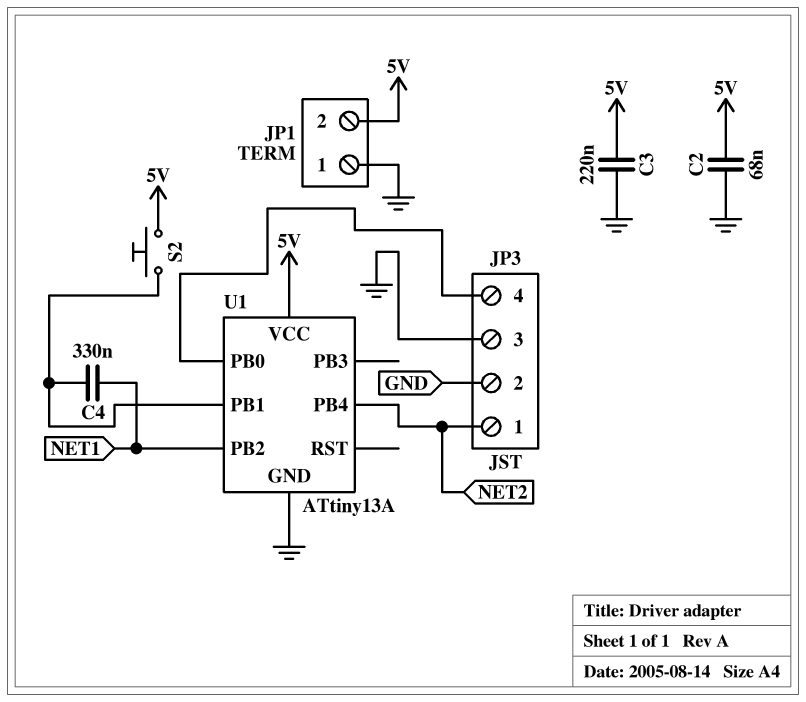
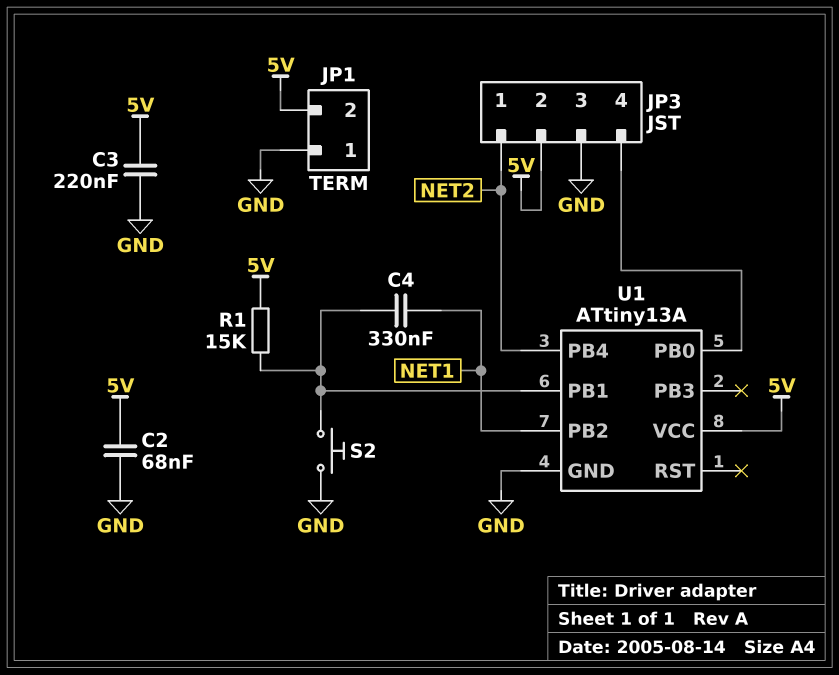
JP3 pin 2: GND -> 5V
R1: none -> 15k (5V, U1/PB1)
S2: button (5V, U1/PB1) -> button (GND, U1/PB1)

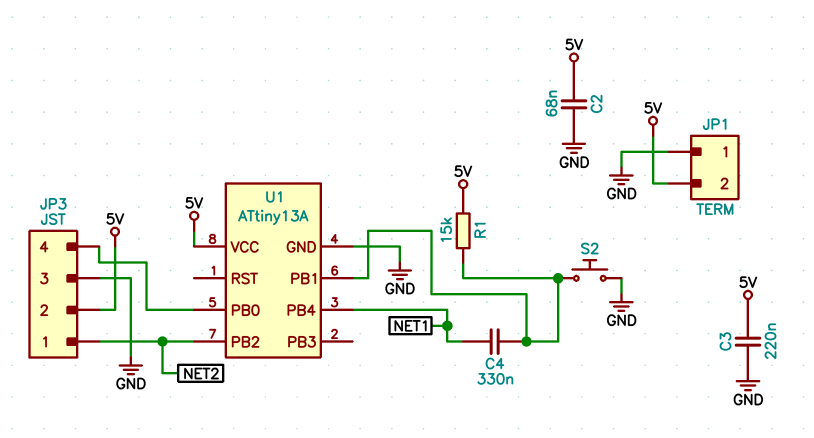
U1 pin PB2: NET1 -> NET2
U1 pin PB4: NET2 -> NET1

